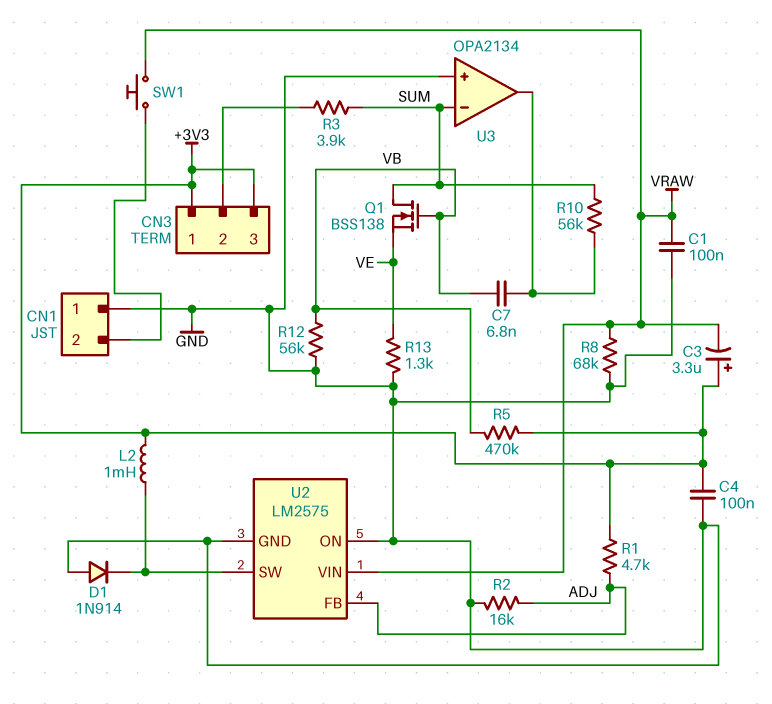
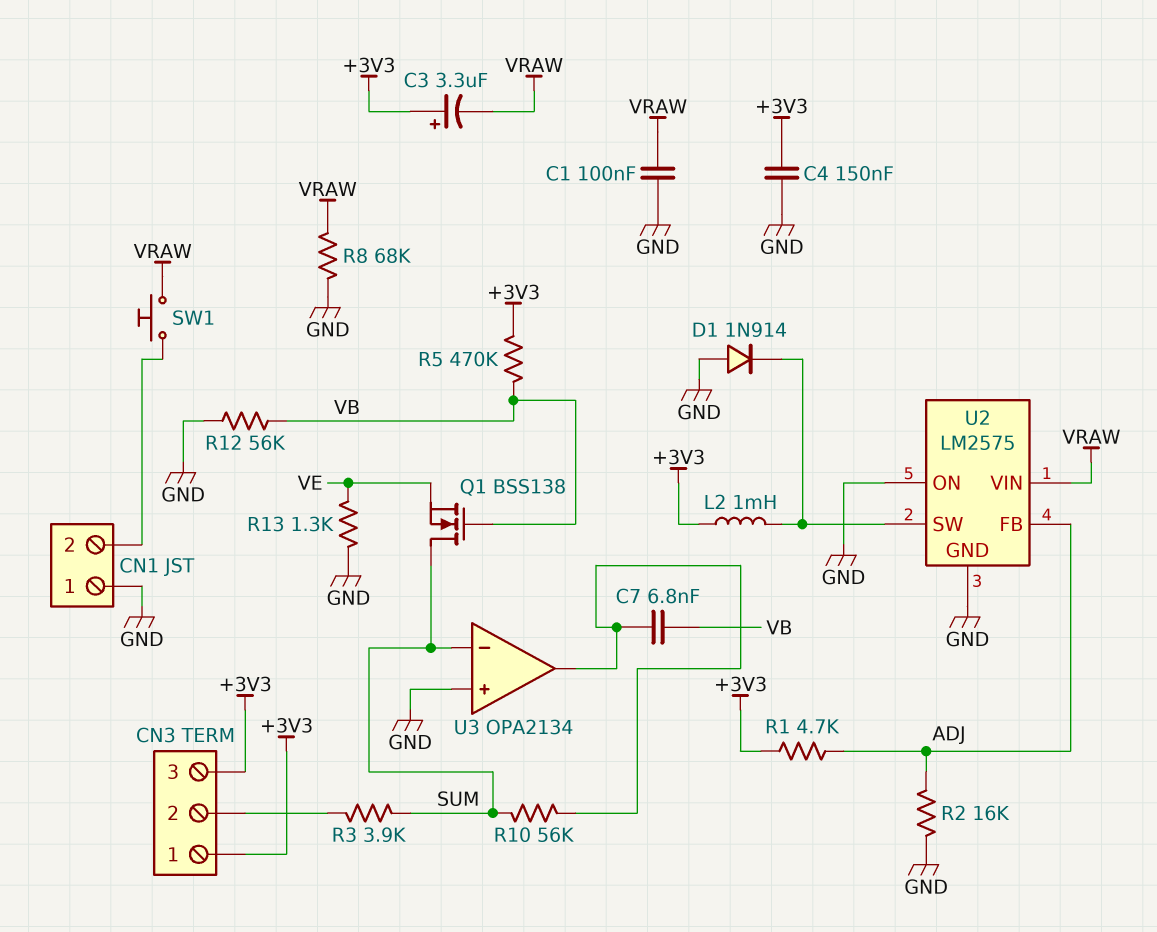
C4: 100nF (+3V3, GND) -> 150nF (+3V3, GND)

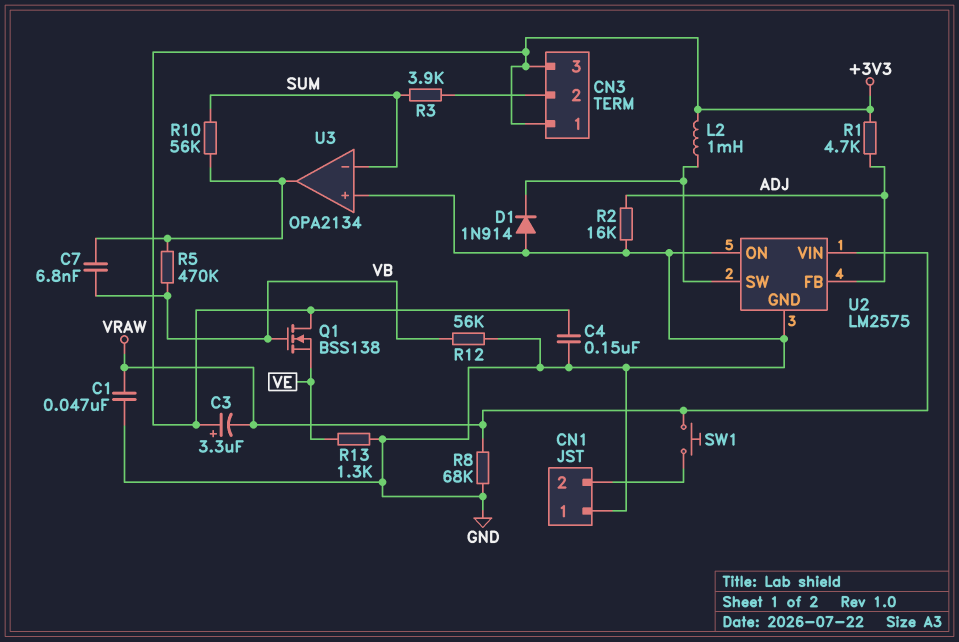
C1: 100nF (GND, VRAW) -> 47nF (GND, VRAW)
Q1: NMOS BSS138 (G VB, D SUM, S VE) -> NMOS BSS138 (G VB, D +3V3, S VE)
R5: 470k (+3V3, VB) -> 470k (U3/out, VB)

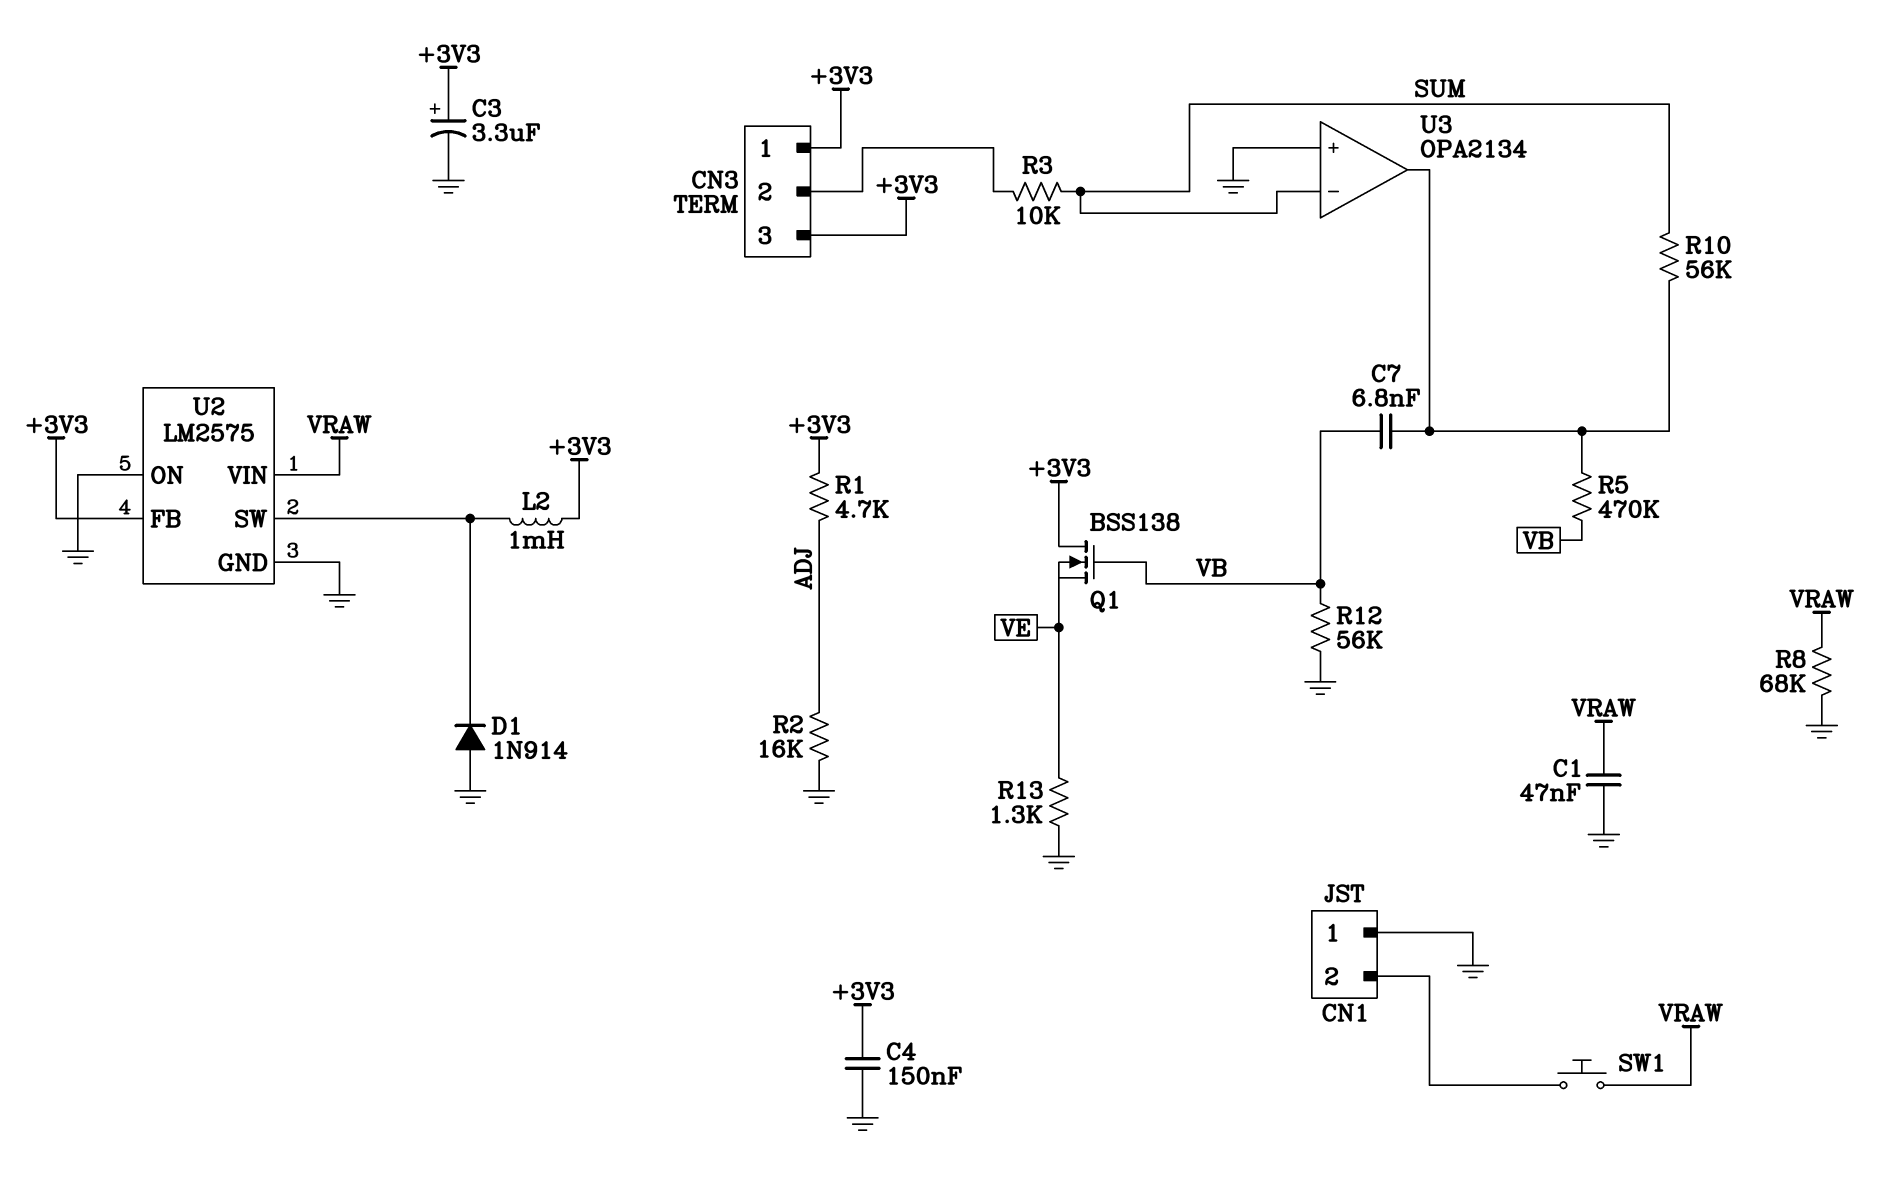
C3: 3.3uF (plus +3V3, minus VRAW) -> 3.3uF (plus +3V3, minus GND)
R3: 3.9k (CN3/2, SUM) -> 10k (CN3/2, SUM)
U2 pin FB: ADJ -> +3V3

